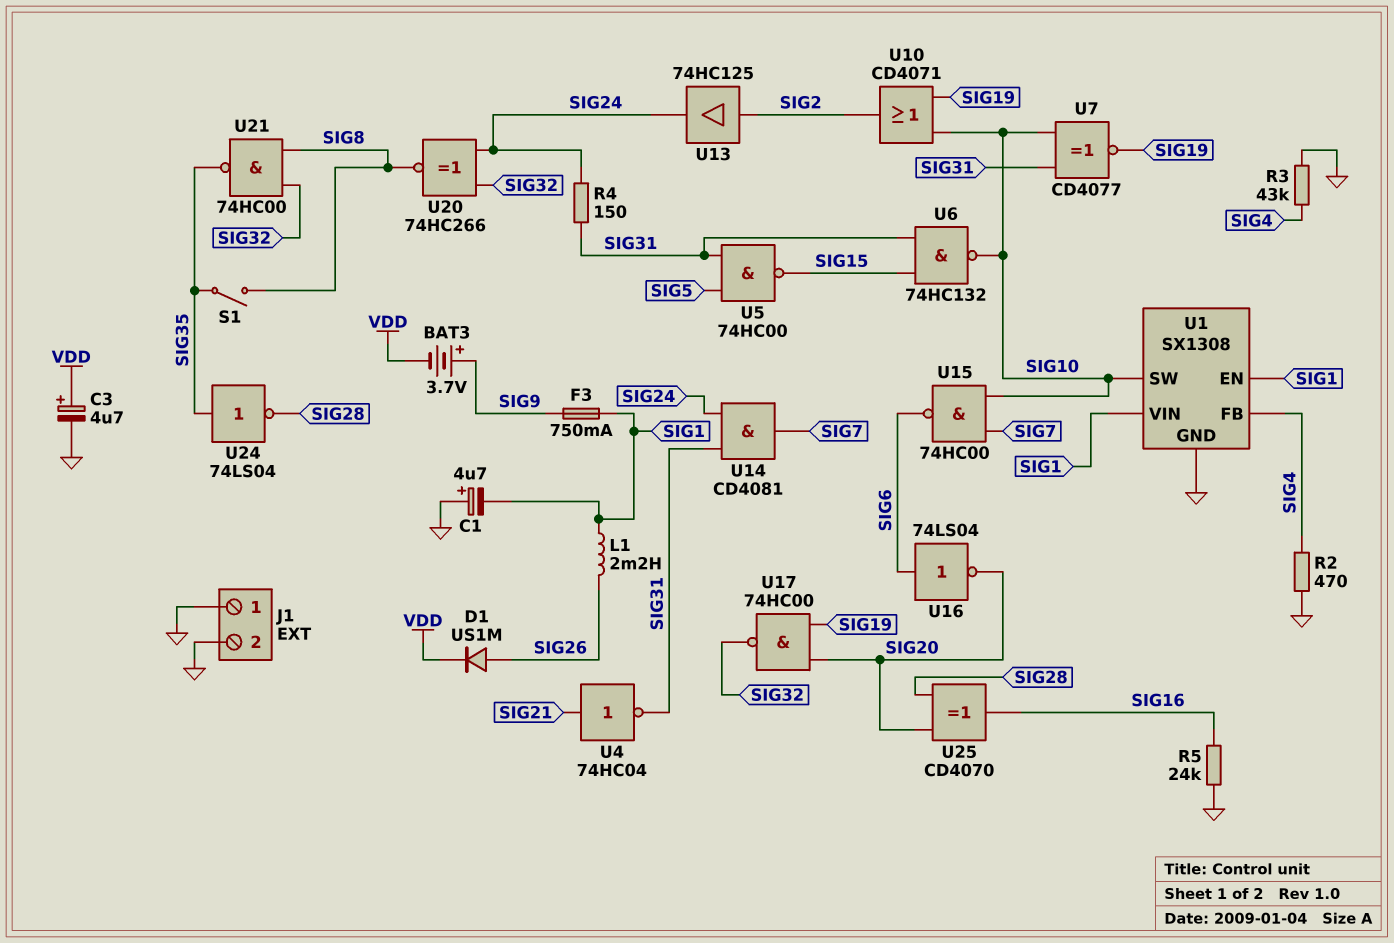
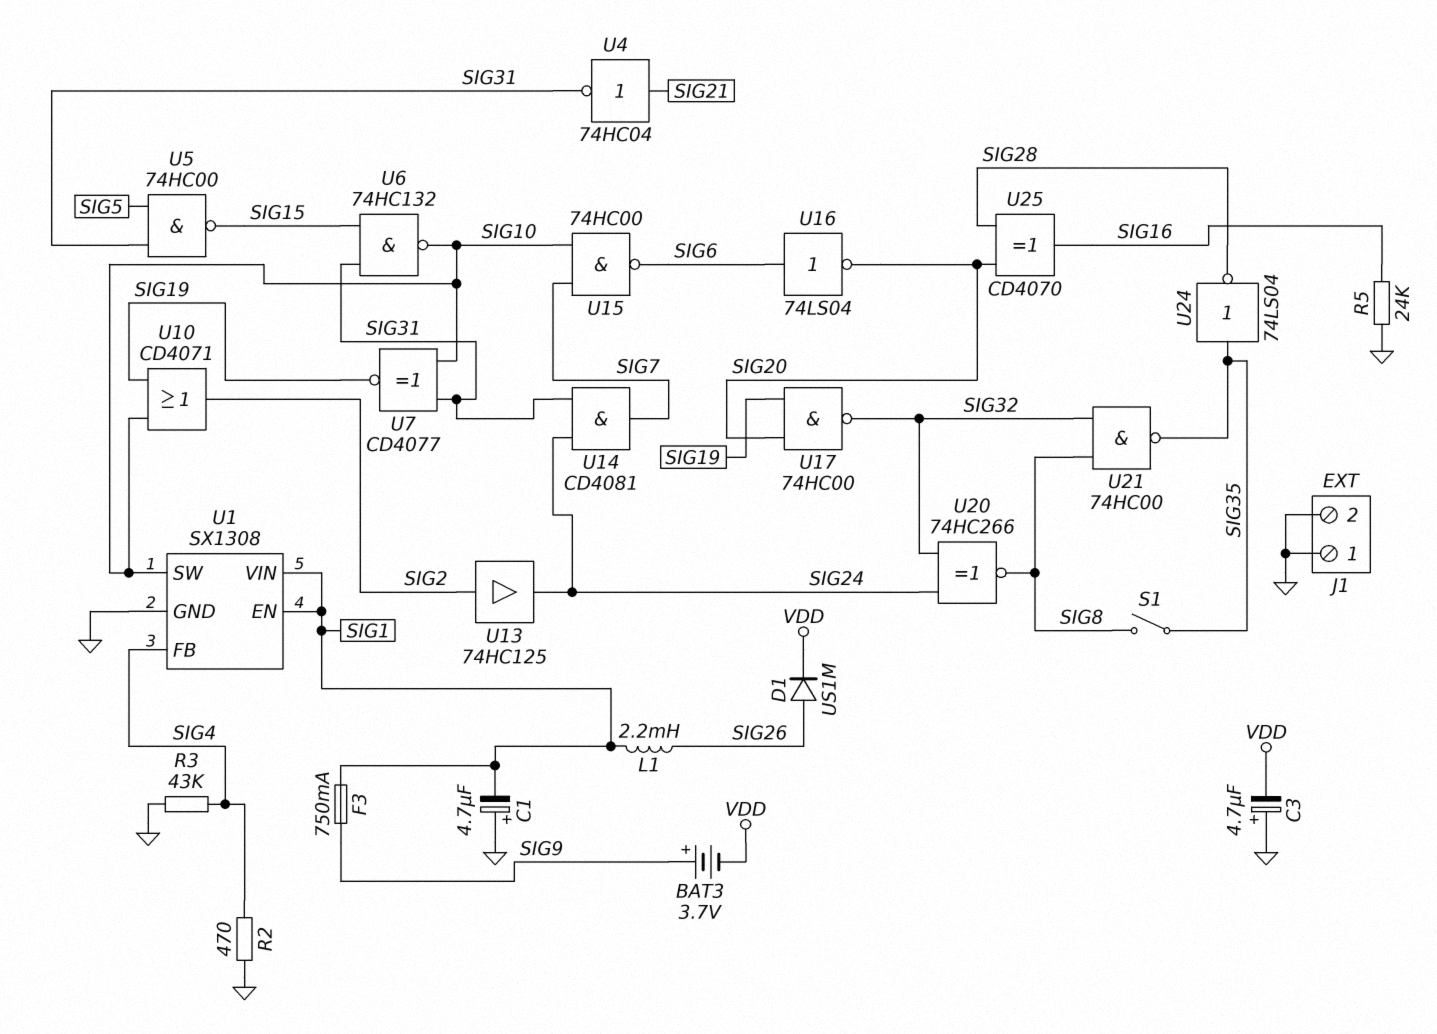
C3: 4.7uF (plus VDD, minus GND) -> 4.7uF (plus GND, minus VDD)
R4: 150 (SIG24, SIG31) -> none

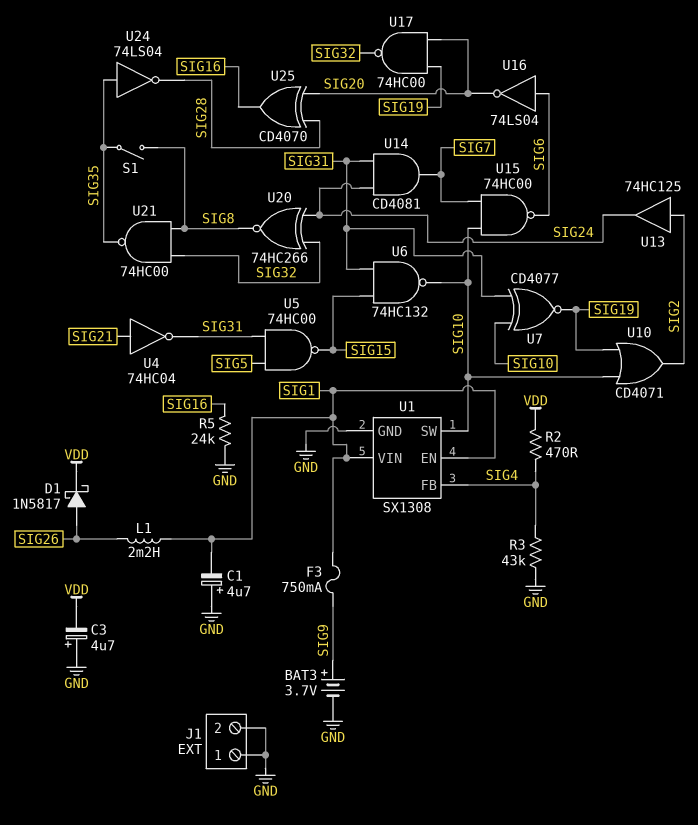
BAT3: 3.7V (plus SIG9, minus VDD) -> 3.7V (plus SIG9, minus GND)
D1: diode US1M (A SIG26, K VDD) -> schottky 1N5817 (A SIG26, K VDD)
R2: 470 (GND, SIG4) -> 470 (SIG4, VDD)

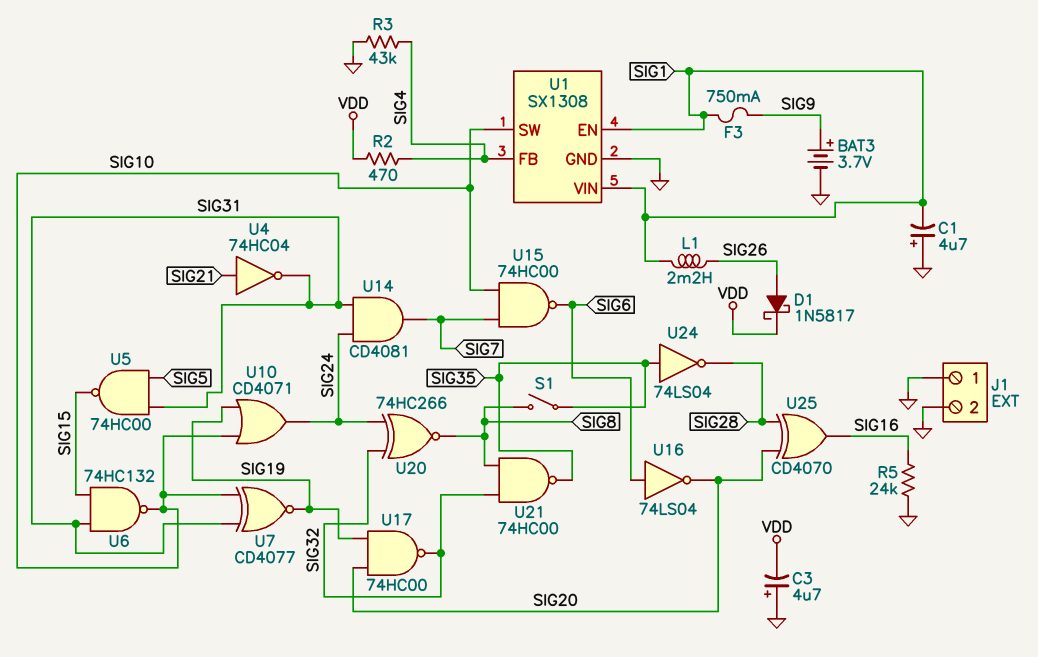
U10: OR CD4071 (in SIG10, in SIG19, out SIG2) -> OR CD4071 (in SIG10, in SIG19, out SIG24)
U13: buffer 74HC125 (in SIG2, out SIG24) -> none

